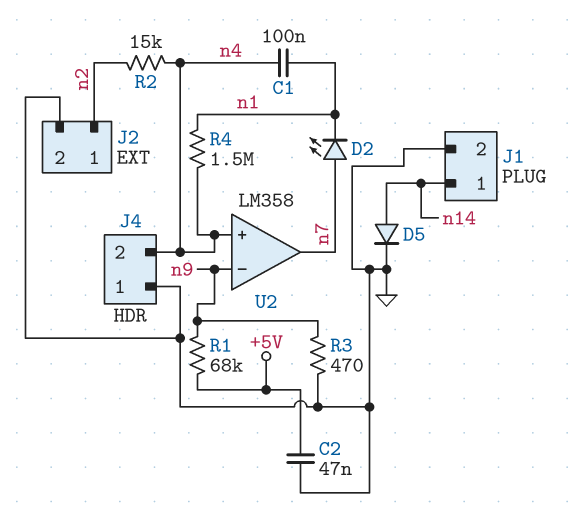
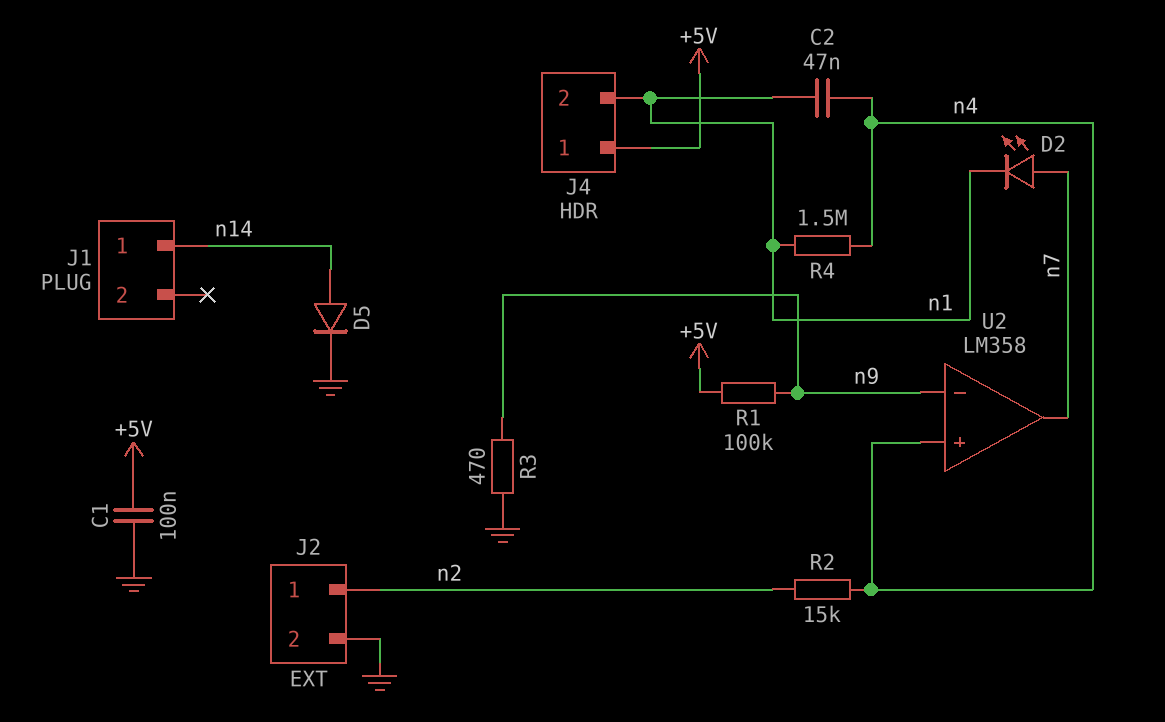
C1: 100nF (n1, n4) -> 100nF (+5V, GND)
C2: 47nF (+5V, GND) -> 47nF (n1, n4)
J1 pin 2: GND -> none
J4 pin 1: GND -> +5V
J4 pin 2: n4 -> n1
R1: 68k (+5V, n9) -> 100k (+5V, n9)

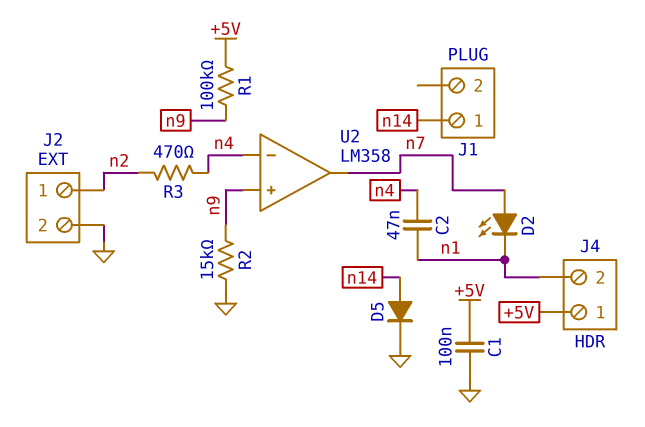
R2: 15k (n2, n4) -> 15k (GND, n9)
R3: 470 (GND, n9) -> 470 (n2, n4)
R4: 1.5M (n1, n4) -> none
U2 pin in+: n4 -> n9
U2 pin in-: n9 -> n4

